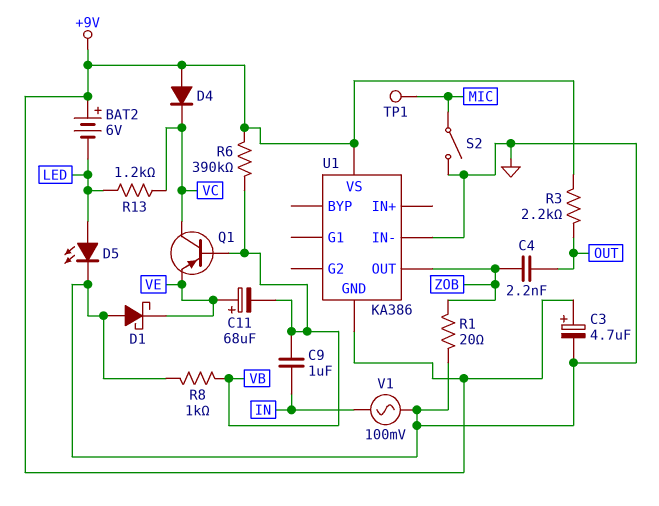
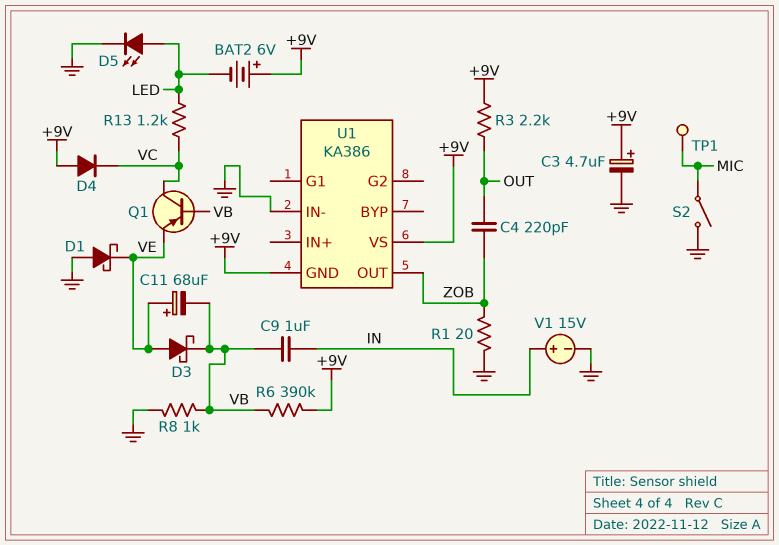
C4: 2.2nF (OUT, ZOB) -> 220pF (OUT, ZOB)
D3: none -> schottky (A VE, K VB)
V1: AC 100mV (GND, IN) -> 15V (plus IN, minus GND)

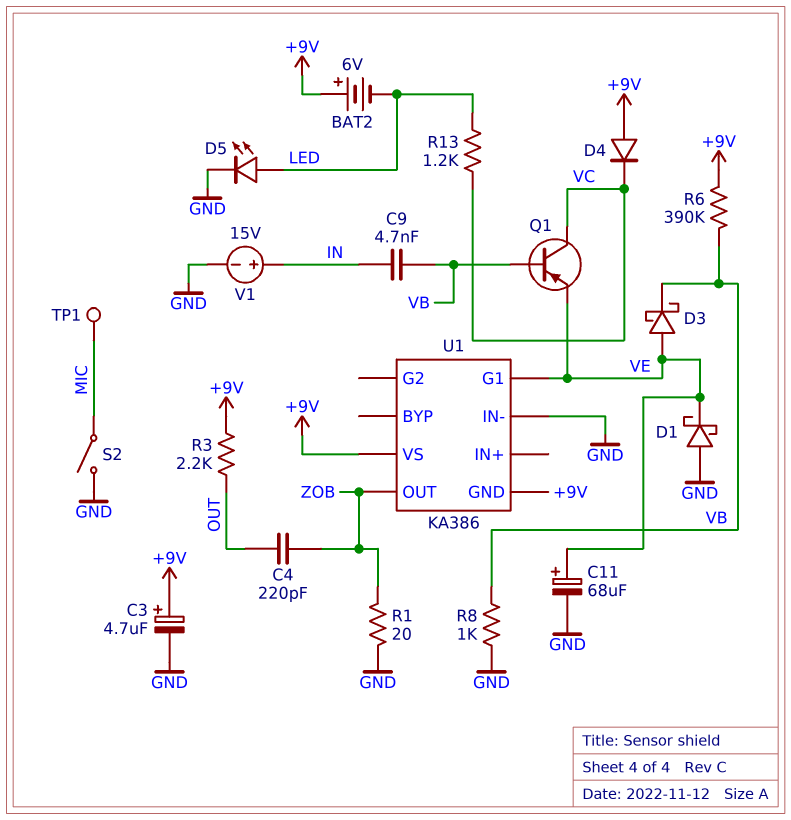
C9: 1uF (IN, VB) -> 4.7nF (IN, VB)
C11: 68uF (plus VE, minus VB) -> 68uF (plus VE, minus GND)
U1 pin G1: none -> VE

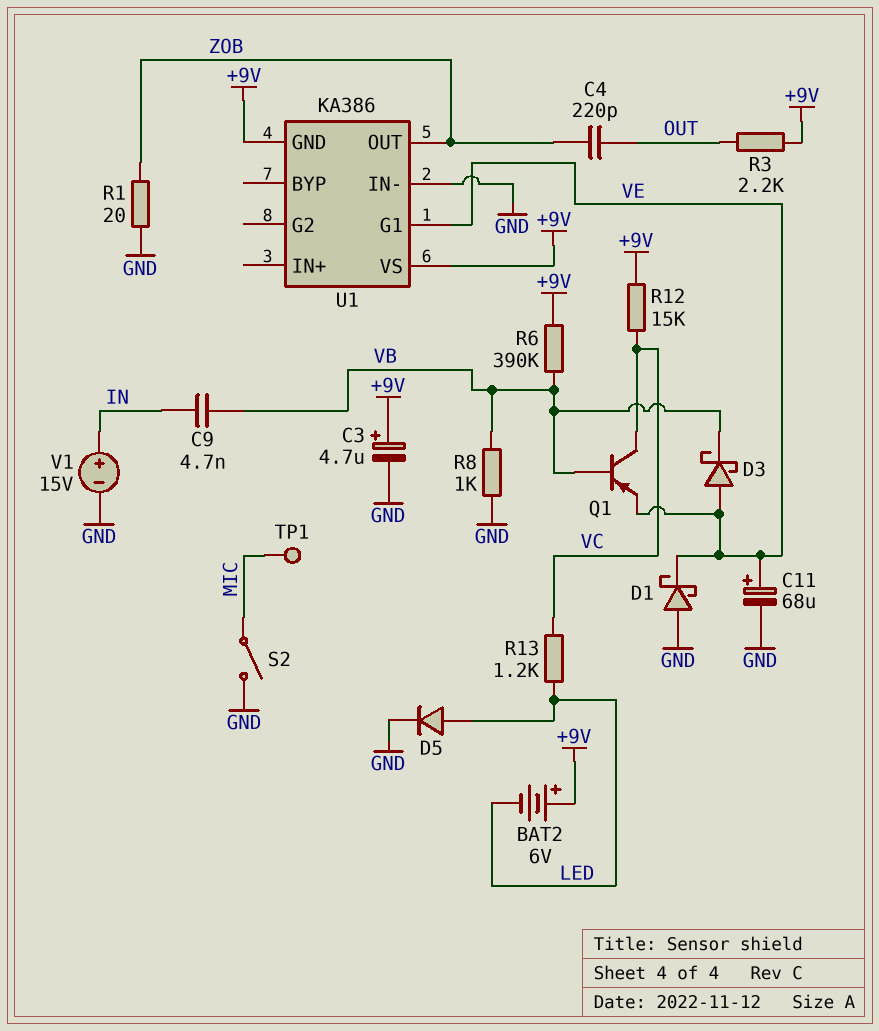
D4: diode (A +9V, K VC) -> none
D5: LED (A LED, K GND) -> diode (A LED, K GND)
R12: none -> 15k (+9V, VC)

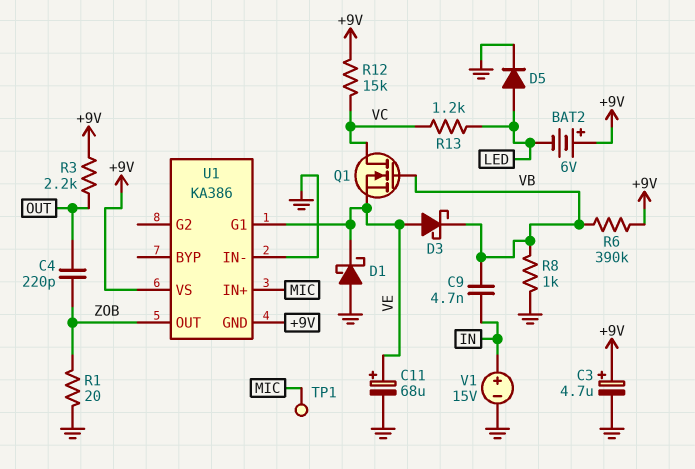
Q1: PNP (B VB, C VC, E VE) -> NMOS (G VB, D VC, S VE)
S2: switch (GND, MIC) -> none
U1 pin IN+: none -> MIC

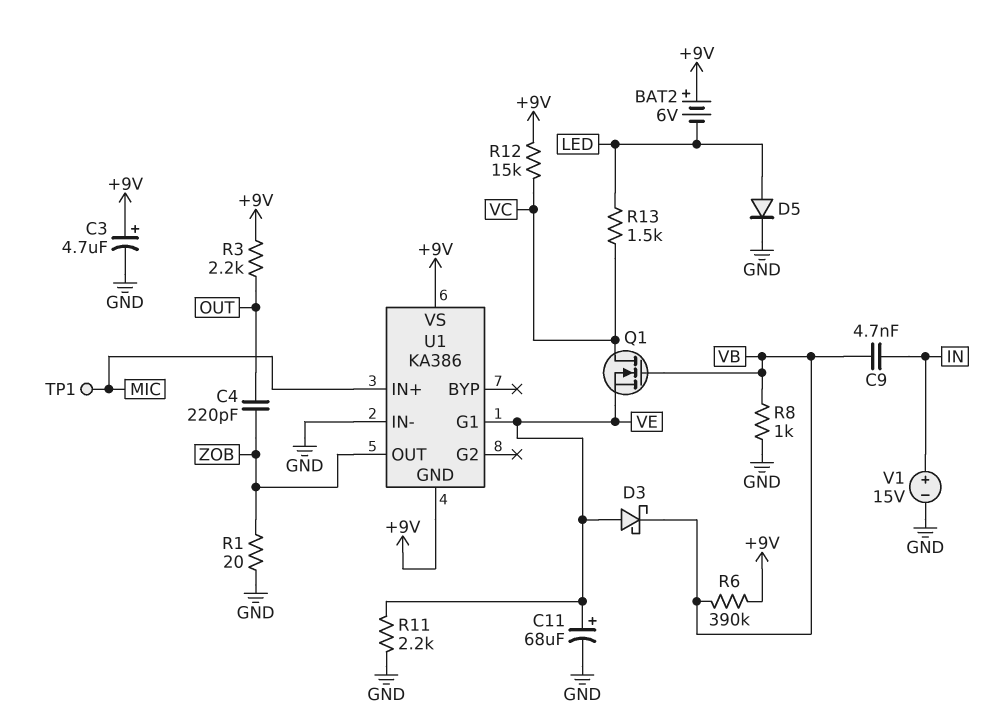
D1: schottky (A GND, K VE) -> none
R11: none -> 2.2k (GND, VE)
R13: 1.2k (LED, VC) -> 1.5k (LED, VC)

